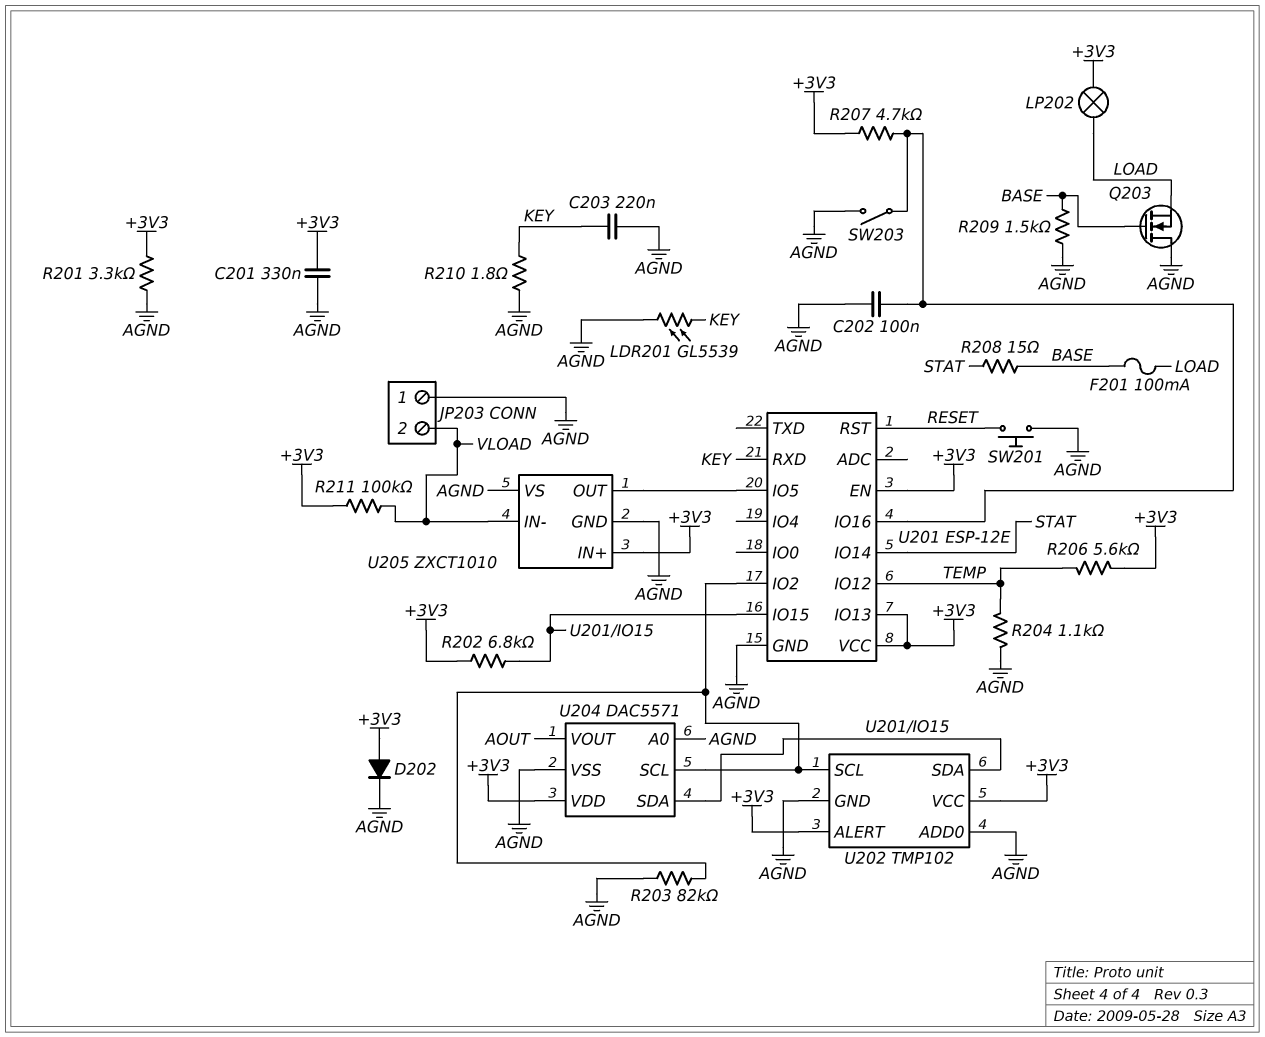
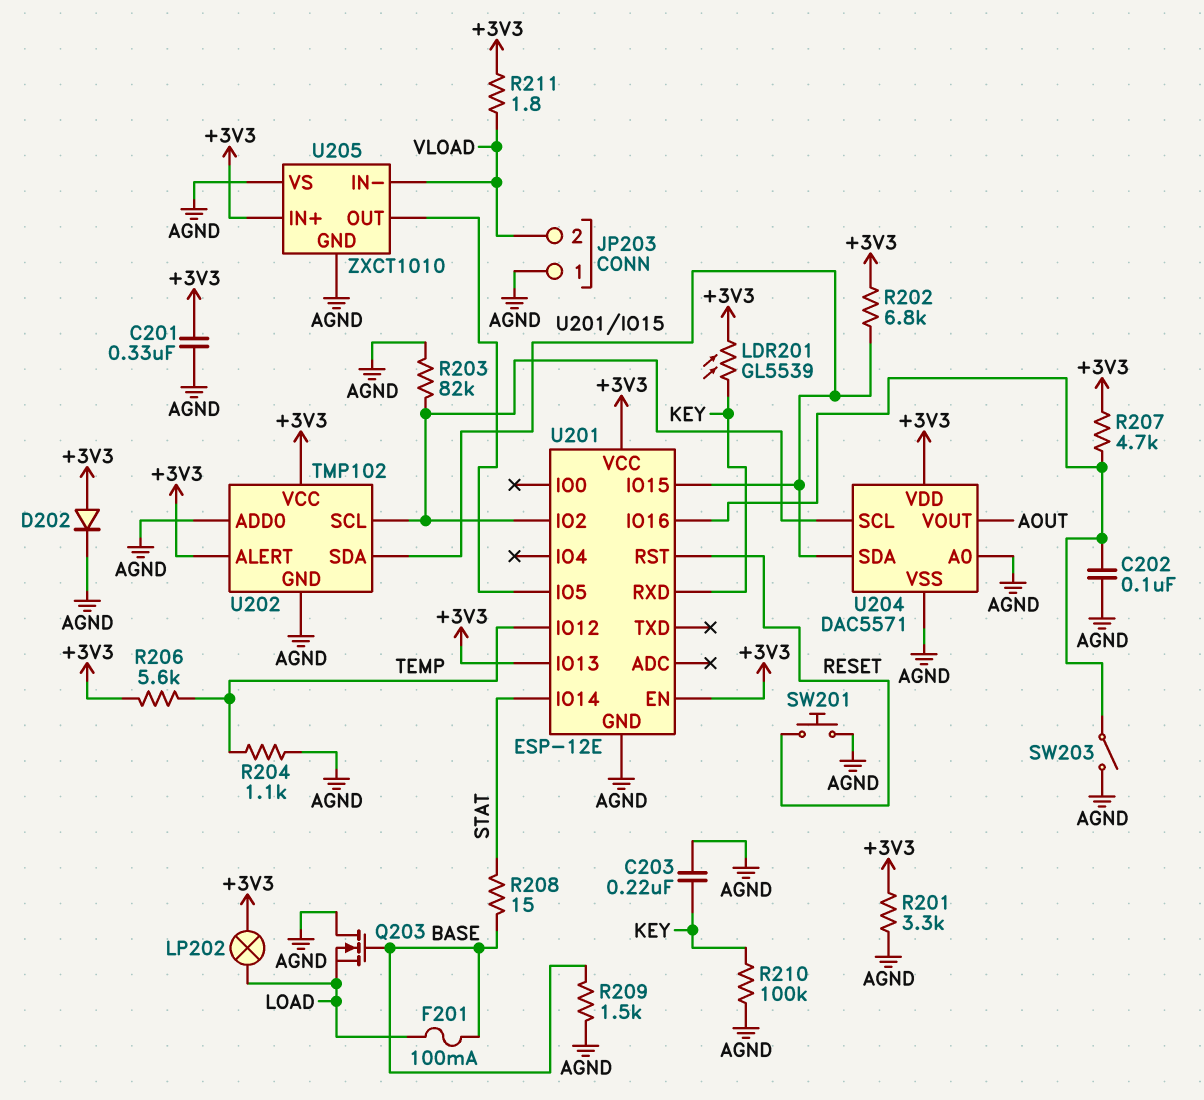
LDR201: GL5539 (AGND, KEY) -> GL5539 (+3V3, KEY)
R210: 1.8 (AGND, KEY) -> 100k (AGND, KEY)
R211: 100k (+3V3, VLOAD) -> 1.8 (+3V3, VLOAD)

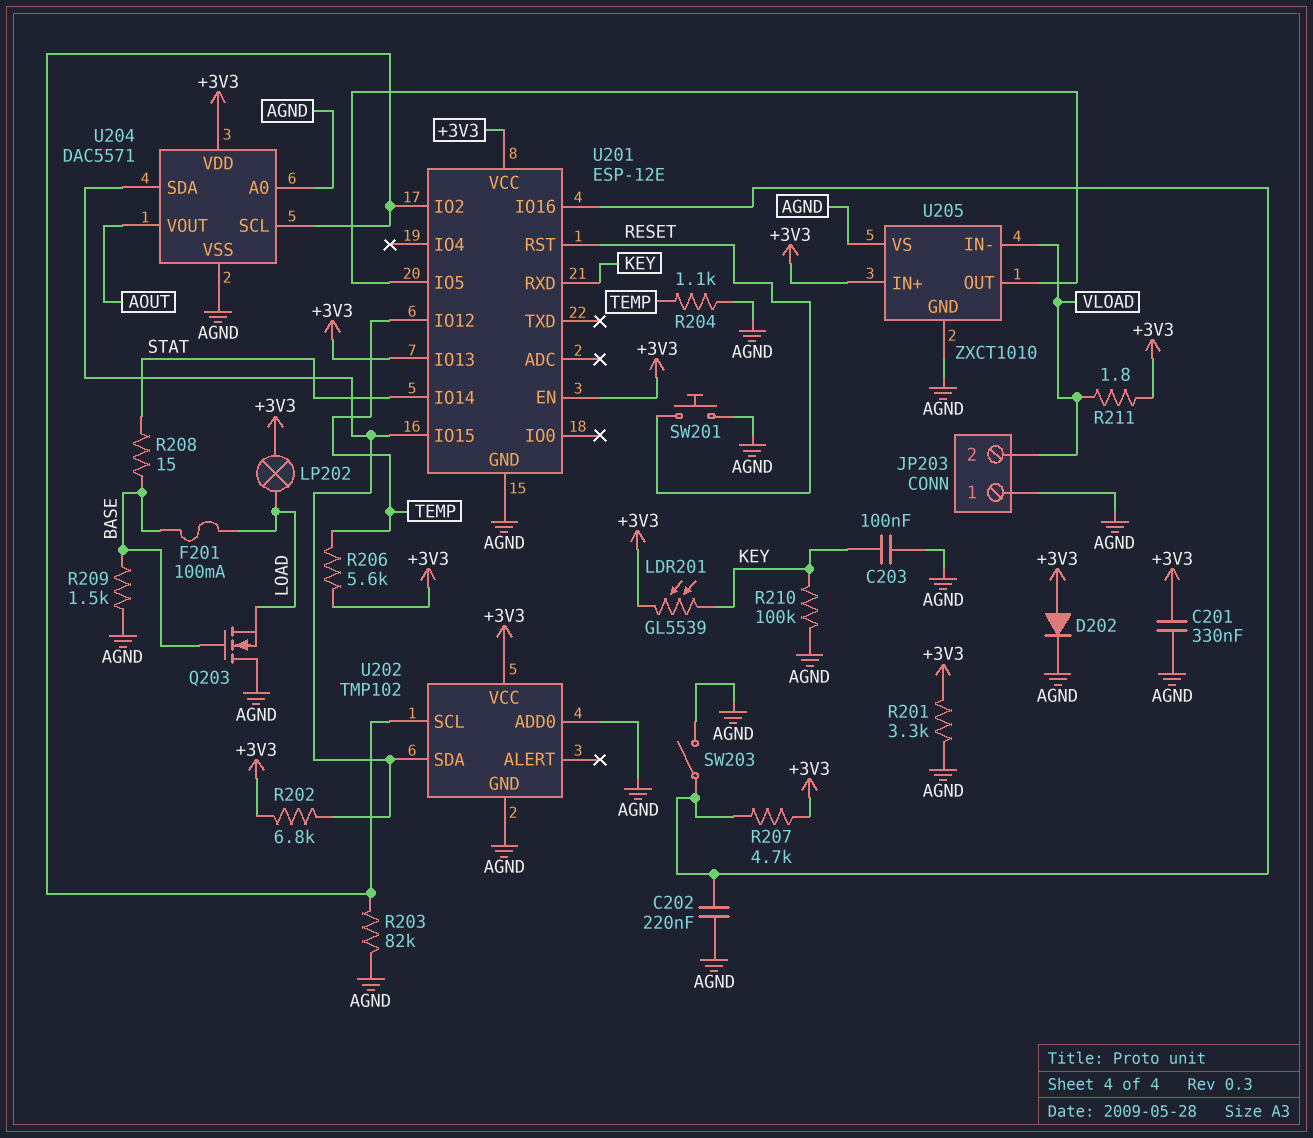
C202: 100nF (AGND, U201/IO16) -> 220nF (AGND, U201/IO16)
C203: 220nF (AGND, KEY) -> 100nF (AGND, KEY)
U202 pin ALERT: +3V3 -> none

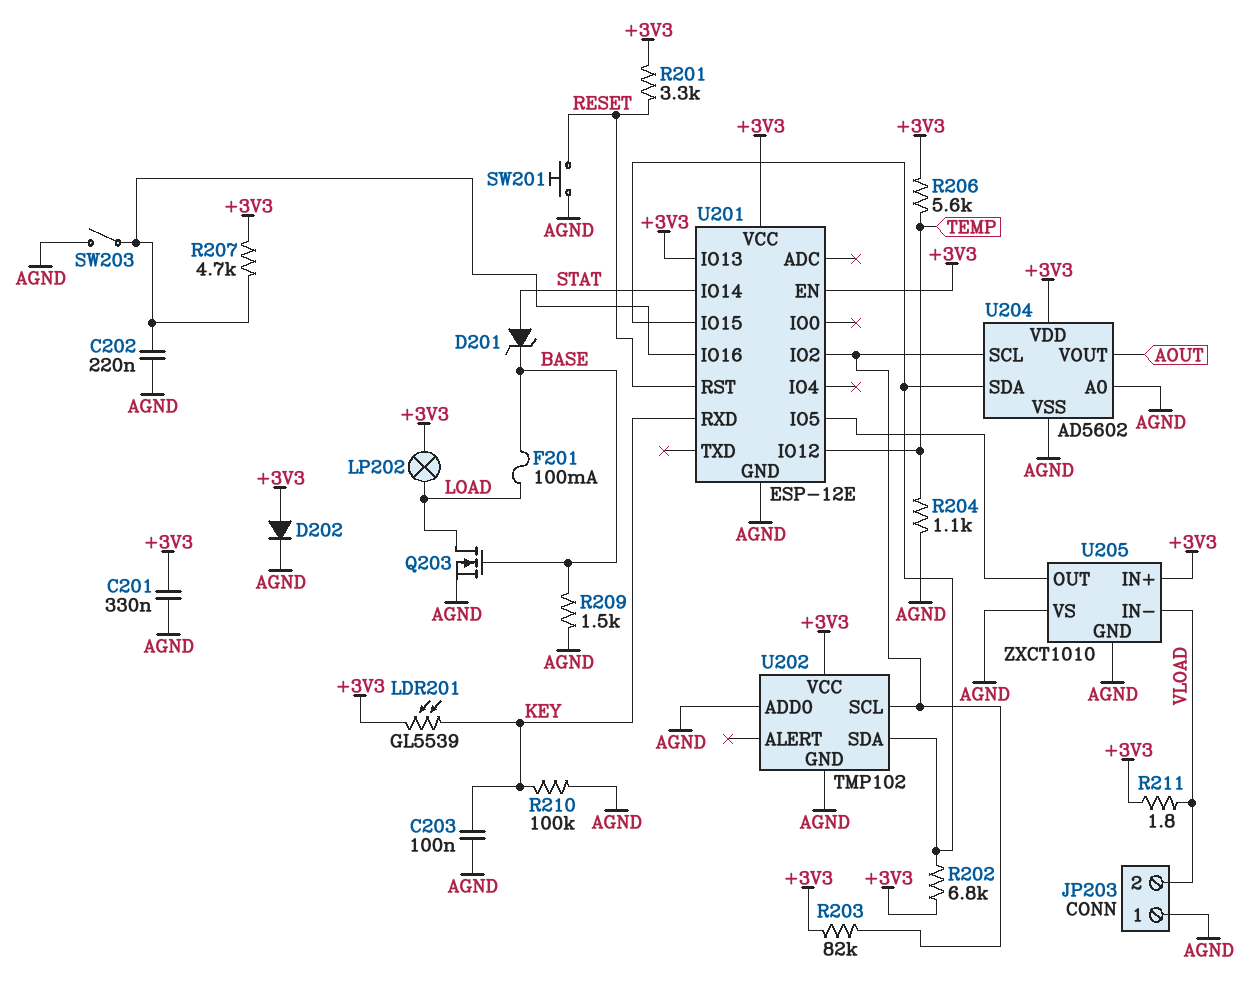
D201: none -> zener (A STAT, K BASE)
Q203: NMOS (G BASE, D AGND, S LOAD) -> NMOS (G BASE, D LOAD, S AGND)
R201: 3.3k (+3V3, AGND) -> 3.3k (+3V3, RESET)
R203: 82k (AGND, U201/IO2) -> 82k (+3V3, U201/IO2)
R208: 15 (BASE, STAT) -> none
U204: DAC5571 -> AD5602

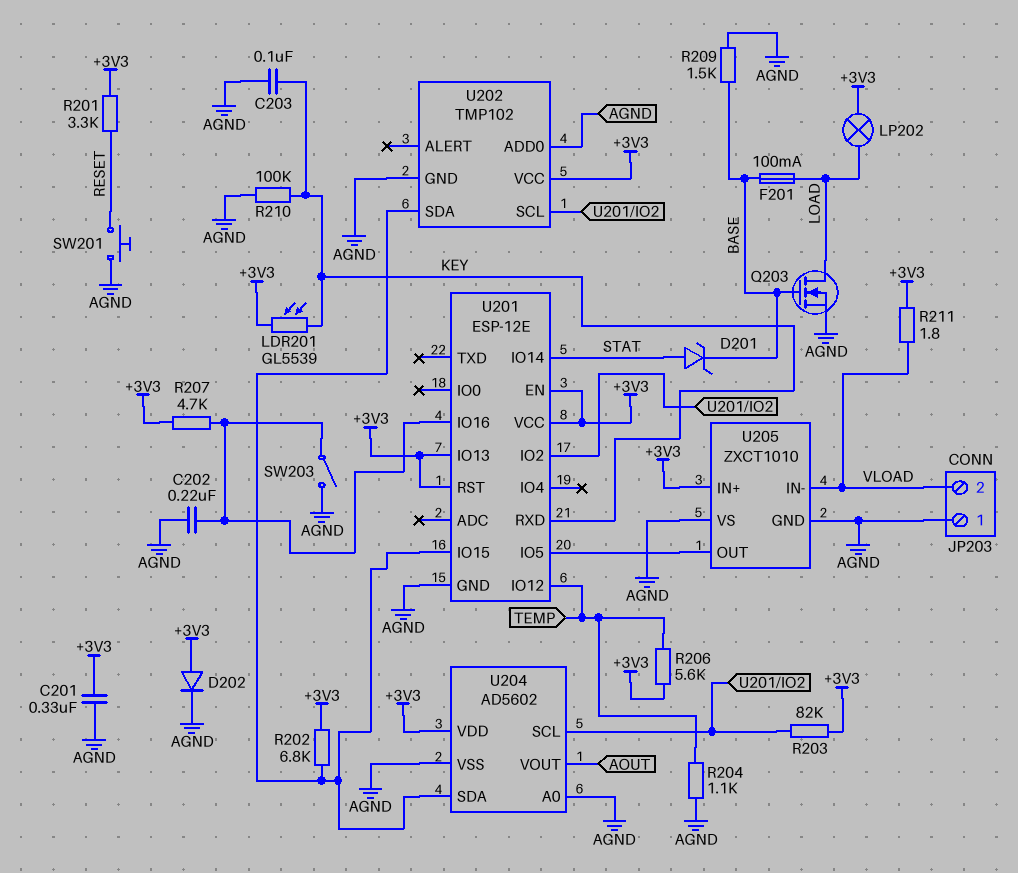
U201 pin RST: RESET -> +3V3

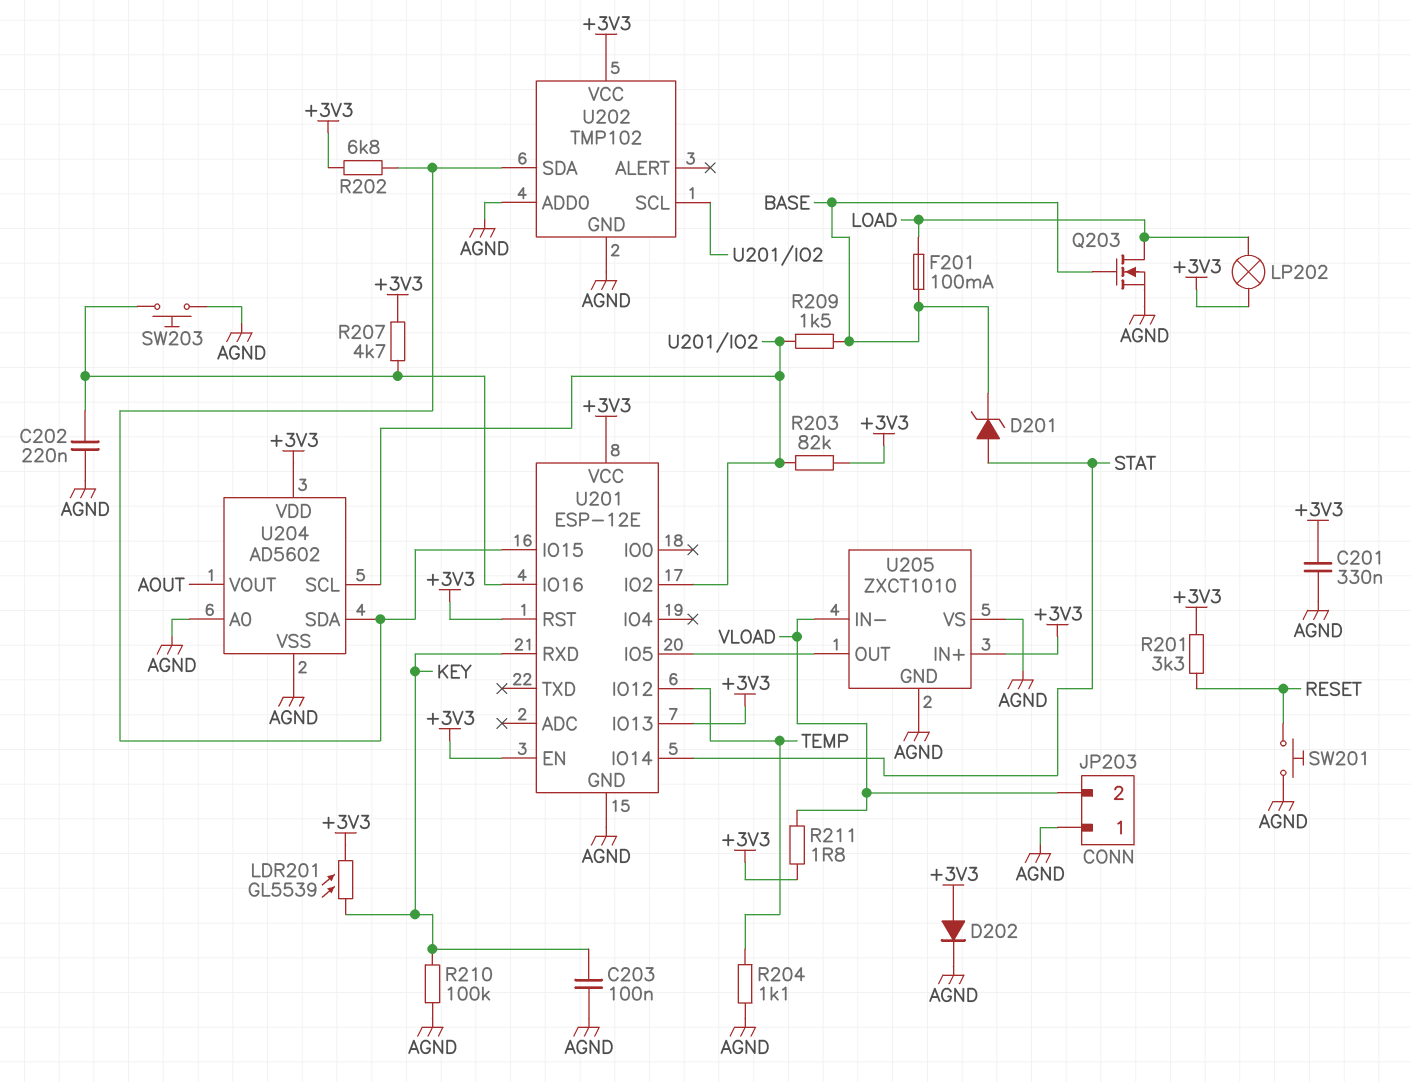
R206: 5.6k (+3V3, TEMP) -> none
R209: 1.5k (AGND, BASE) -> 1.5k (BASE, U201/IO2)
SW203: switch (AGND, U201/IO16) -> button (AGND, U201/IO16)

